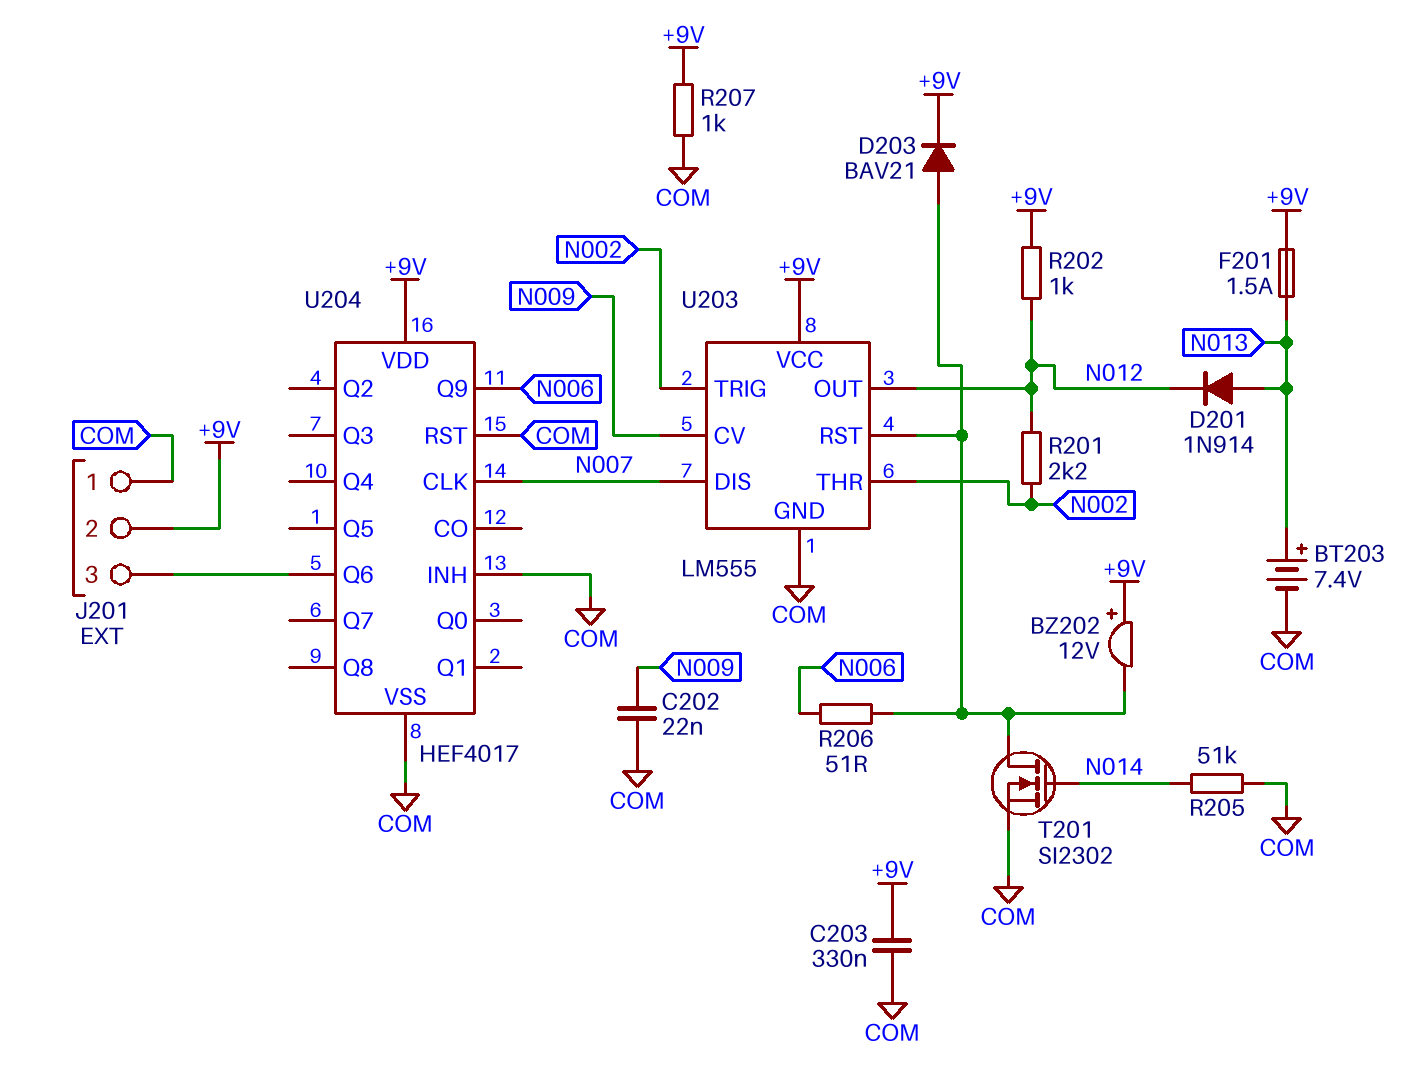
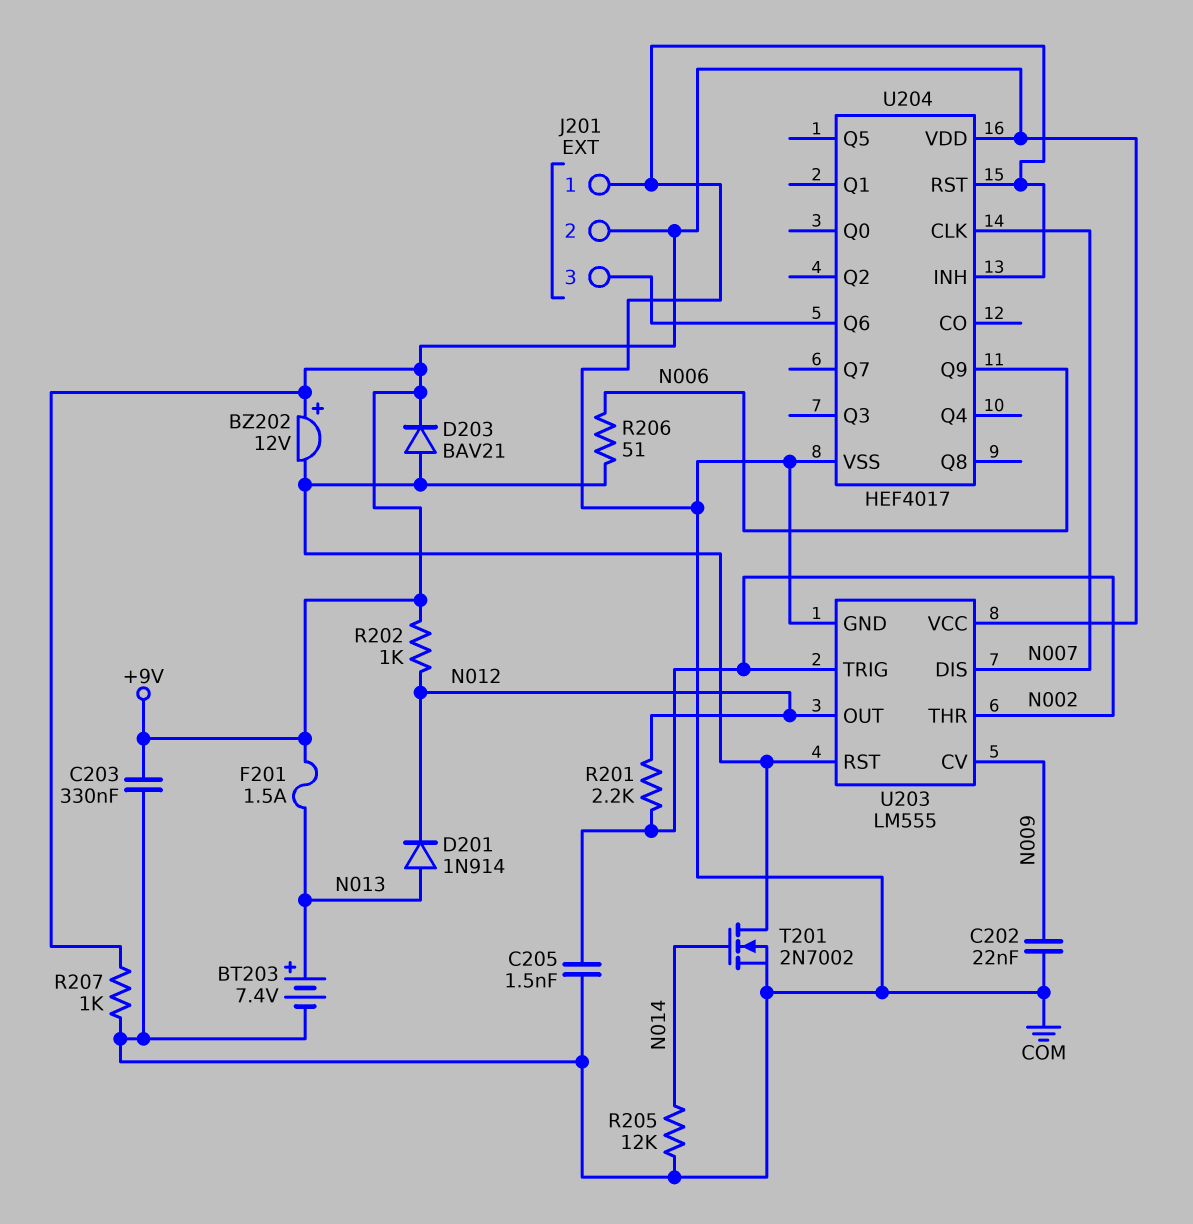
C205: none -> 1.5nF (COM, N002)
R205: 51k (COM, N014) -> 12k (COM, N014)
T201: NMOS SI2302 (G N014, D U203/RST, S COM) -> NMOS 2N7002 (G N014, D U203/RST, S COM)

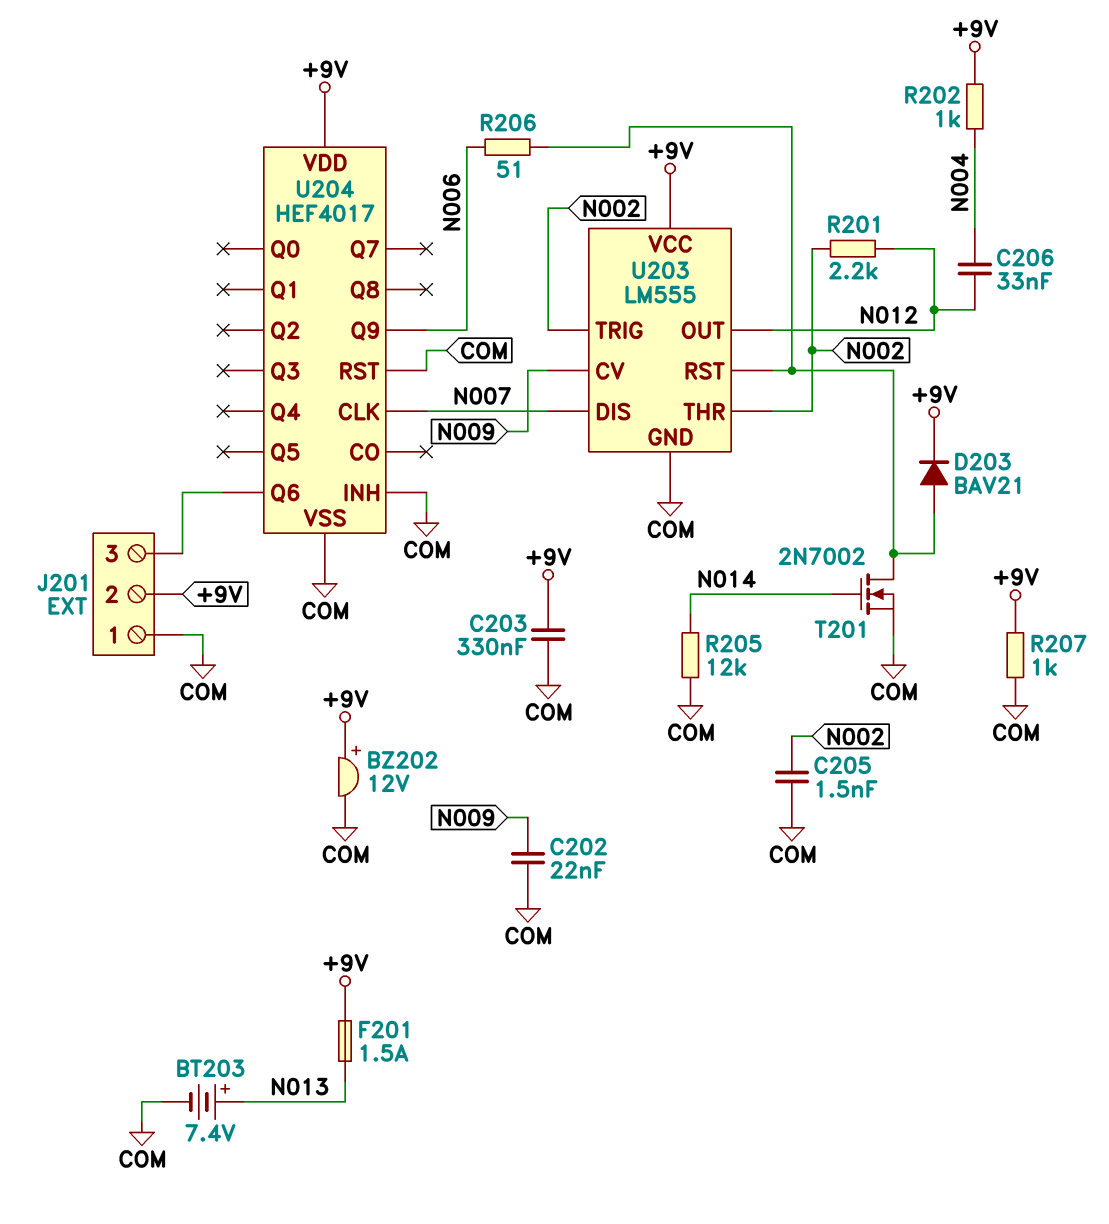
BZ202: buzzer 12V (plus +9V, minus U203/RST) -> buzzer 12V (plus +9V, minus COM)
C206: none -> 33nF (N004, N012)
D201: diode 1N914 (A N013, K N012) -> none
R202: 1k (+9V, N012) -> 1k (+9V, N004)

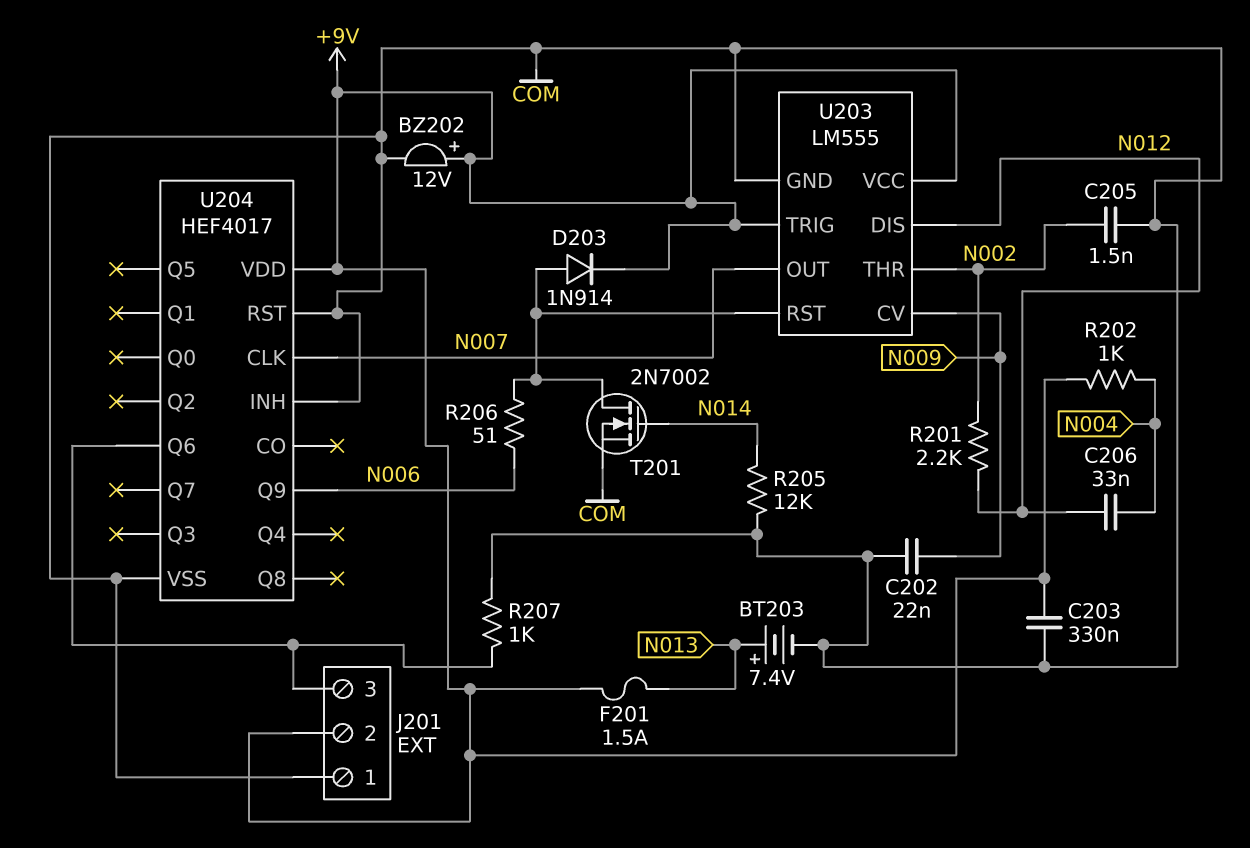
D203: diode BAV21 (A U203/RST, K +9V) -> diode 1N914 (A U203/RST, K +9V)
R207: 1k (+9V, COM) -> 1k (COM, J201/3)
U203 pin DIS: N007 -> N012
U203 pin OUT: N012 -> N007
U203 pin TRIG: N002 -> +9V

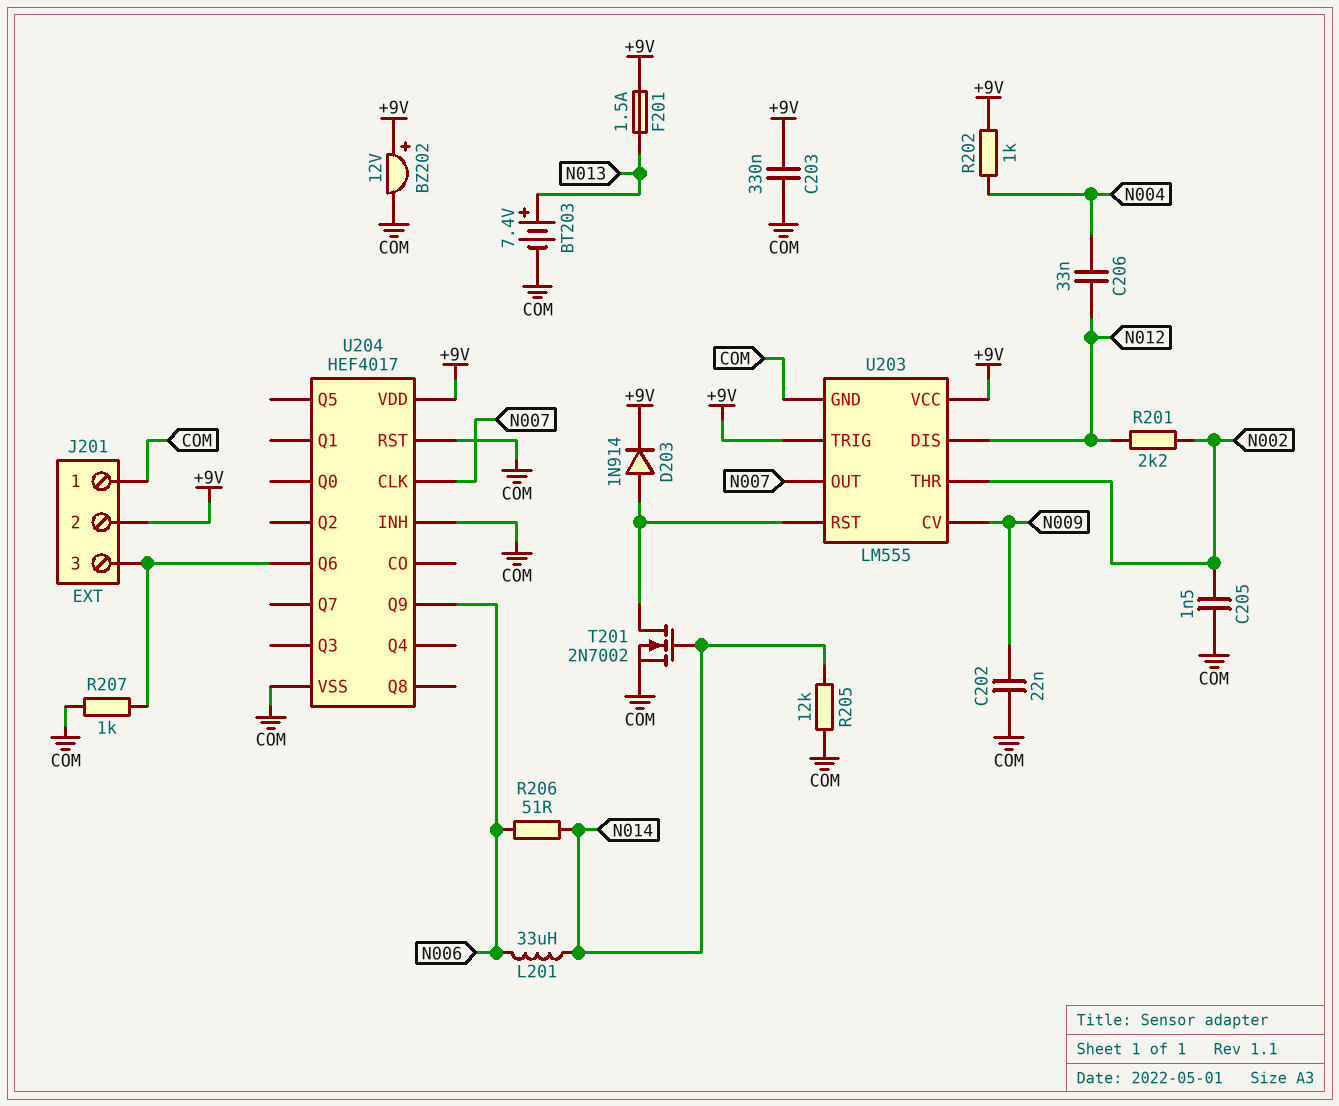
L201: none -> 33uH (N006, N014)
R206: 51 (N006, U203/RST) -> 51 (N006, N014)

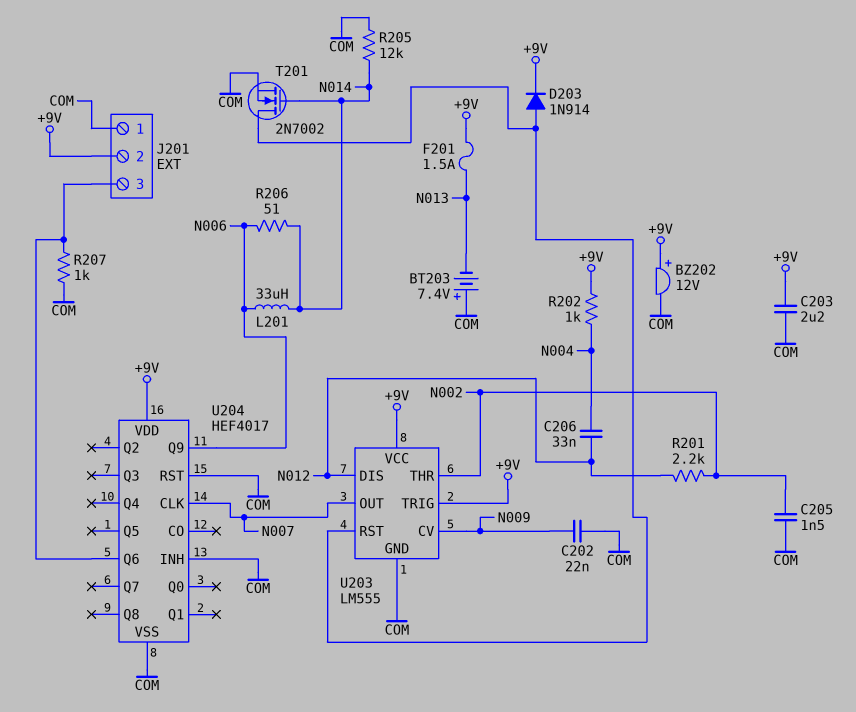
BT203: 7.4V (plus N013, minus COM) -> 7.4V (plus COM, minus N013)
C203: 330nF (+9V, COM) -> 2.2uF (+9V, COM)

